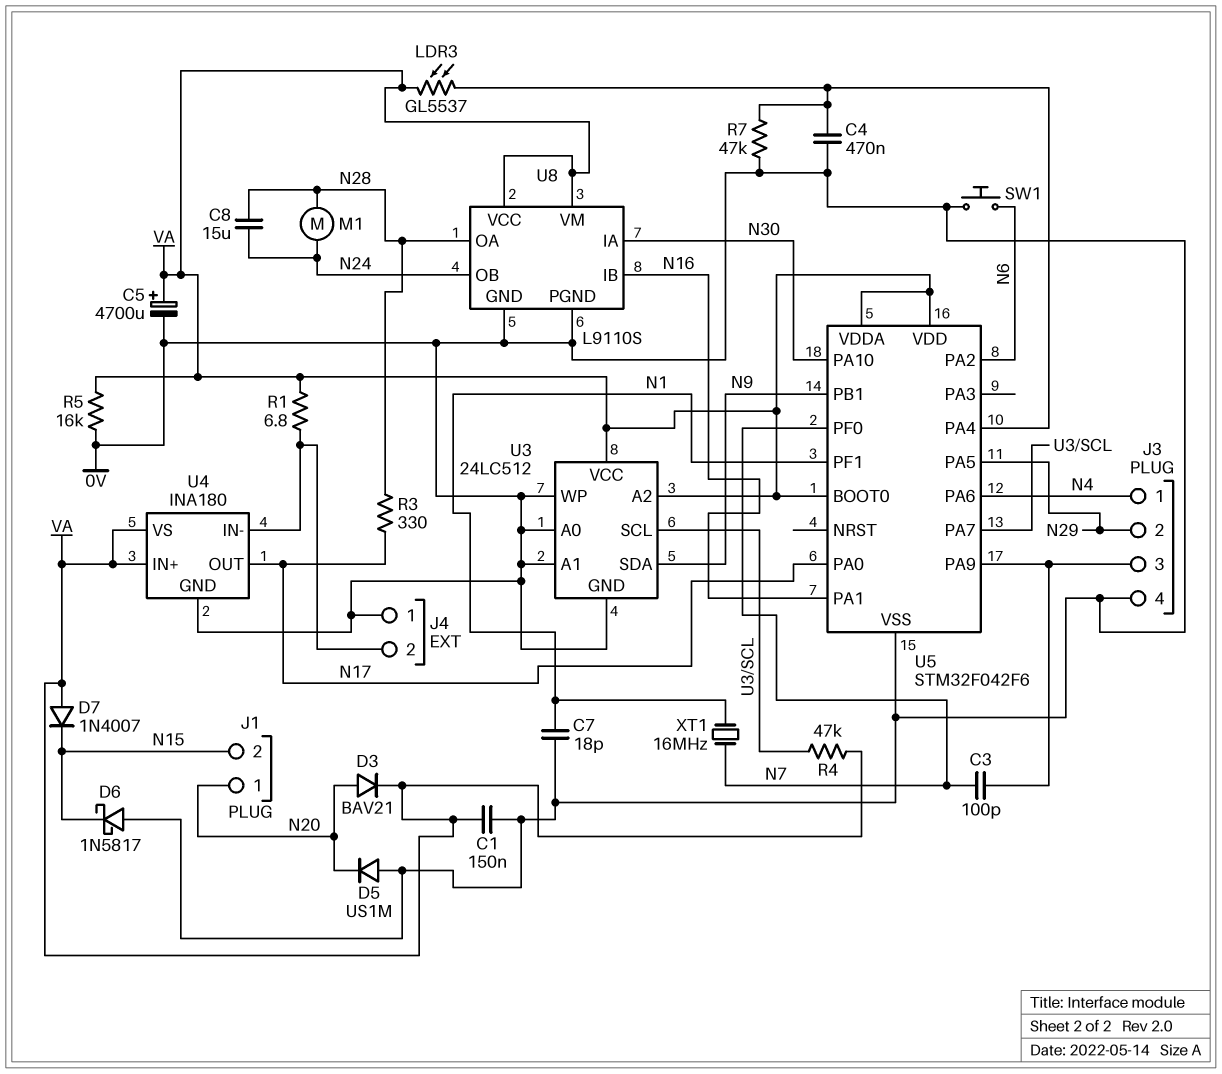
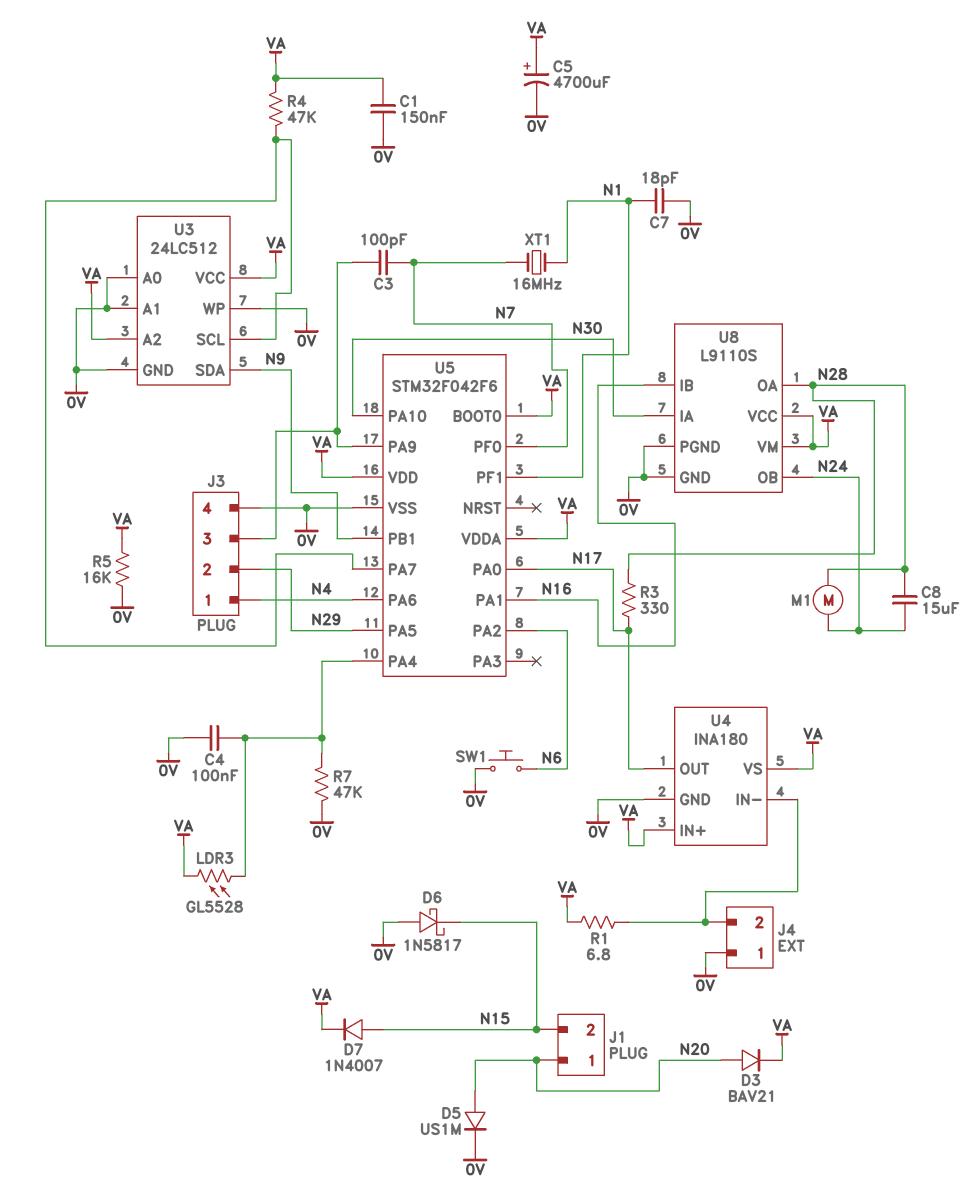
C4: 470nF (0V, U5/PA4) -> 100nF (0V, U5/PA4)
D5: diode US1M (A 0V, K N20) -> diode US1M (A N20, K 0V)
D7: diode 1N4007 (A VA, K N15) -> diode 1N4007 (A N15, K VA)
LDR3: GL5537 (U5/PA4, VA) -> GL5528 (U5/PA4, VA)

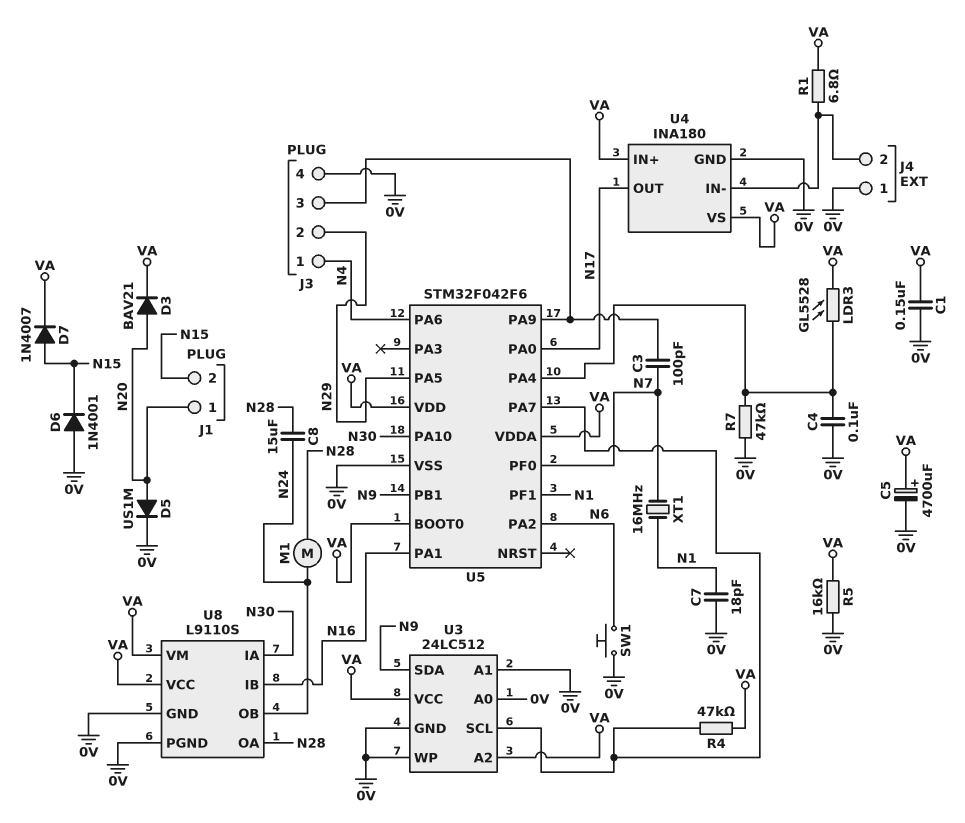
D6: schottky 1N5817 (A 0V, K N15) -> diode 1N4001 (A 0V, K N15)
R3: 330 (N17, N28) -> none

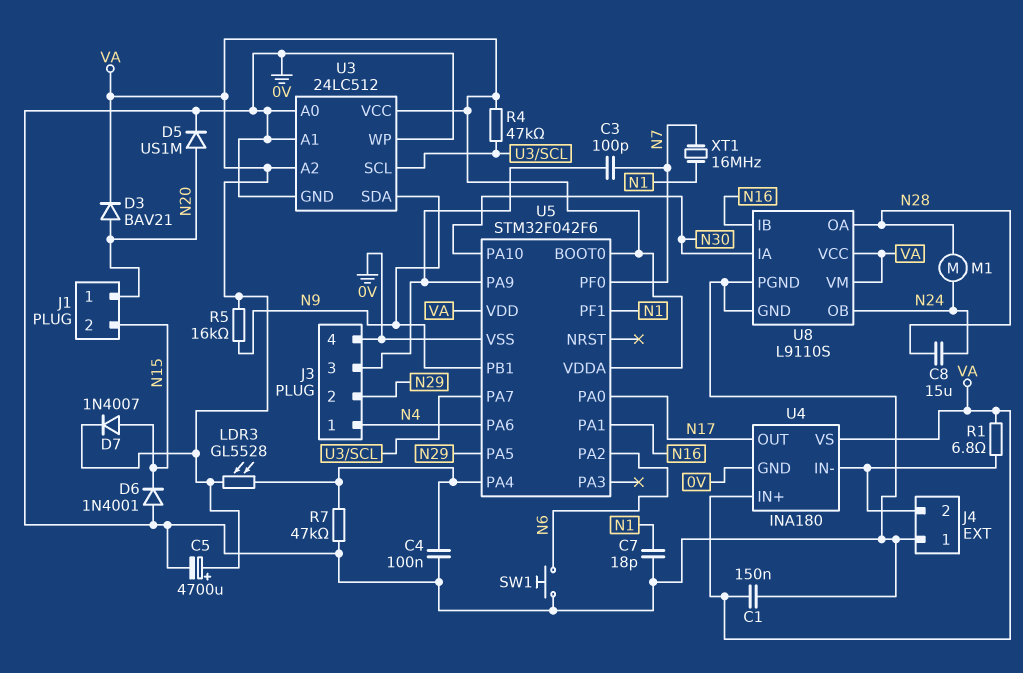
R5: 16k (0V, VA) -> 16k (N9, VA)

